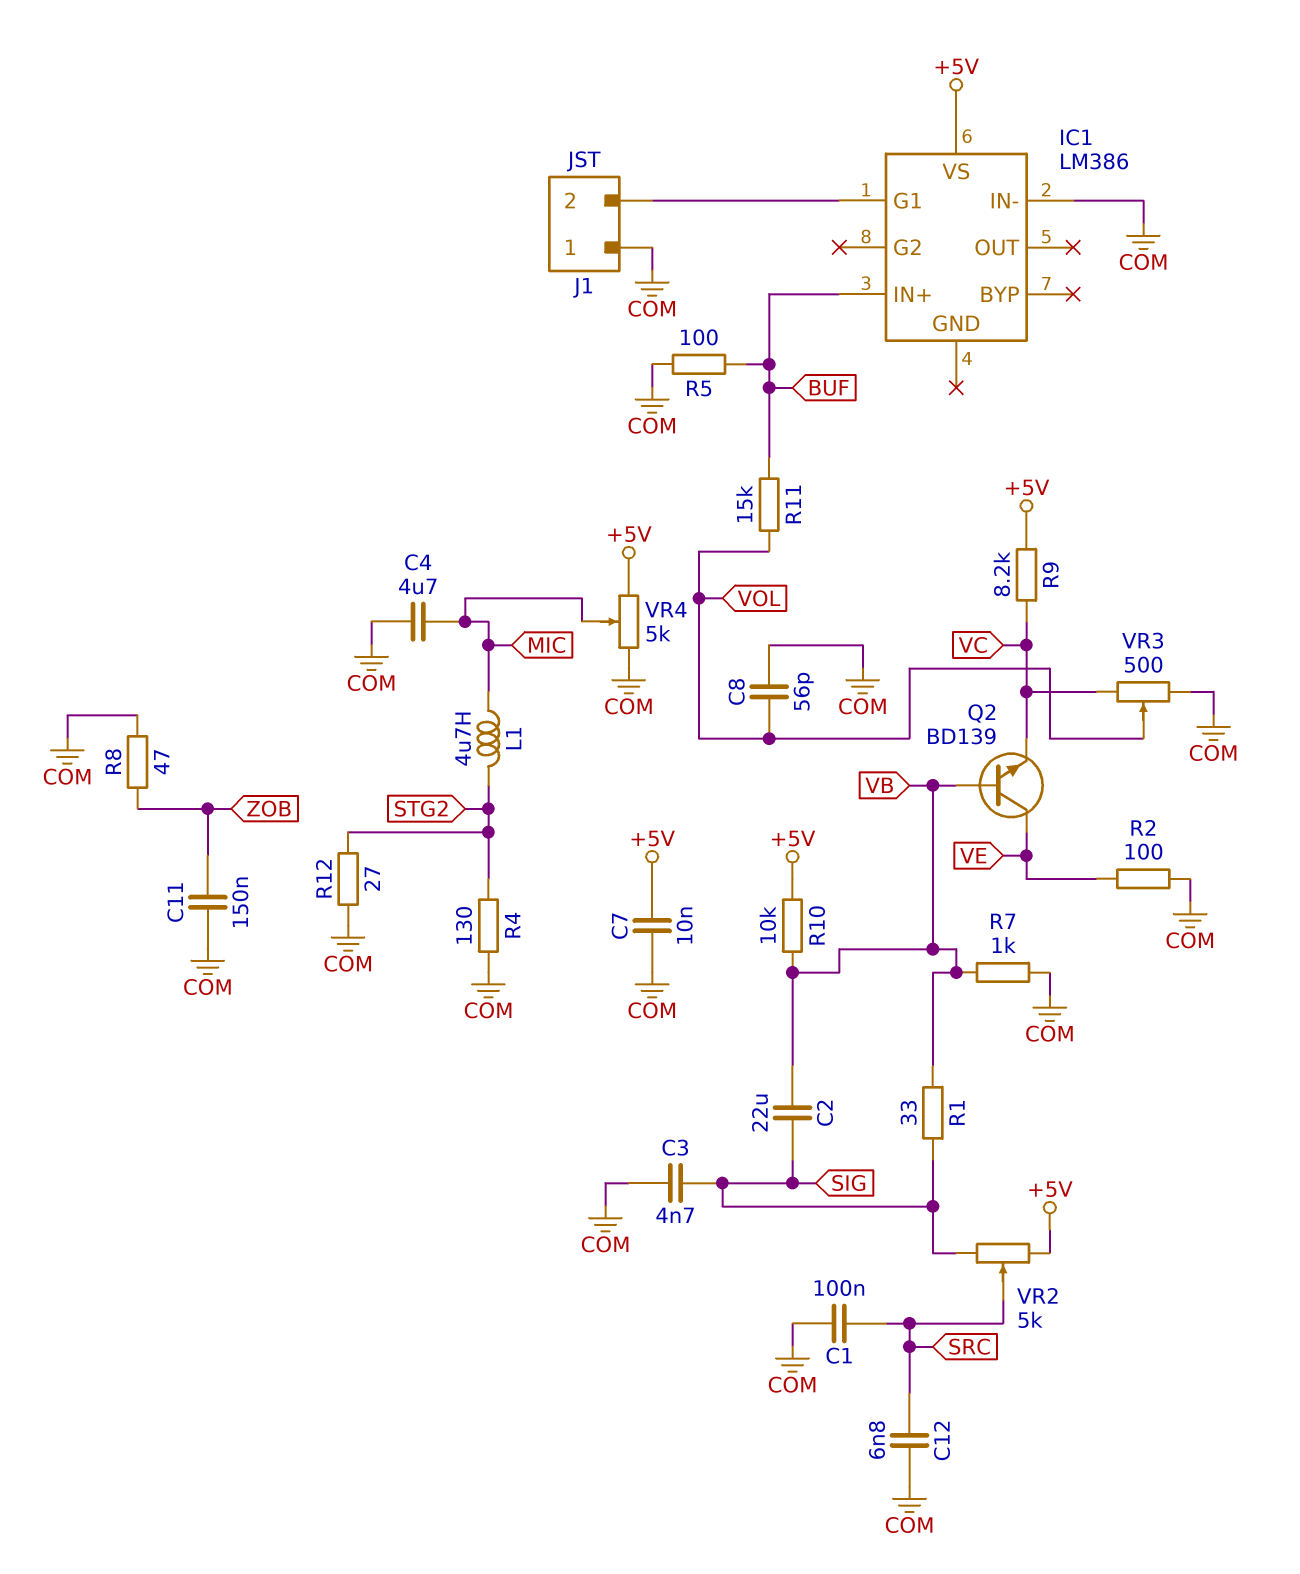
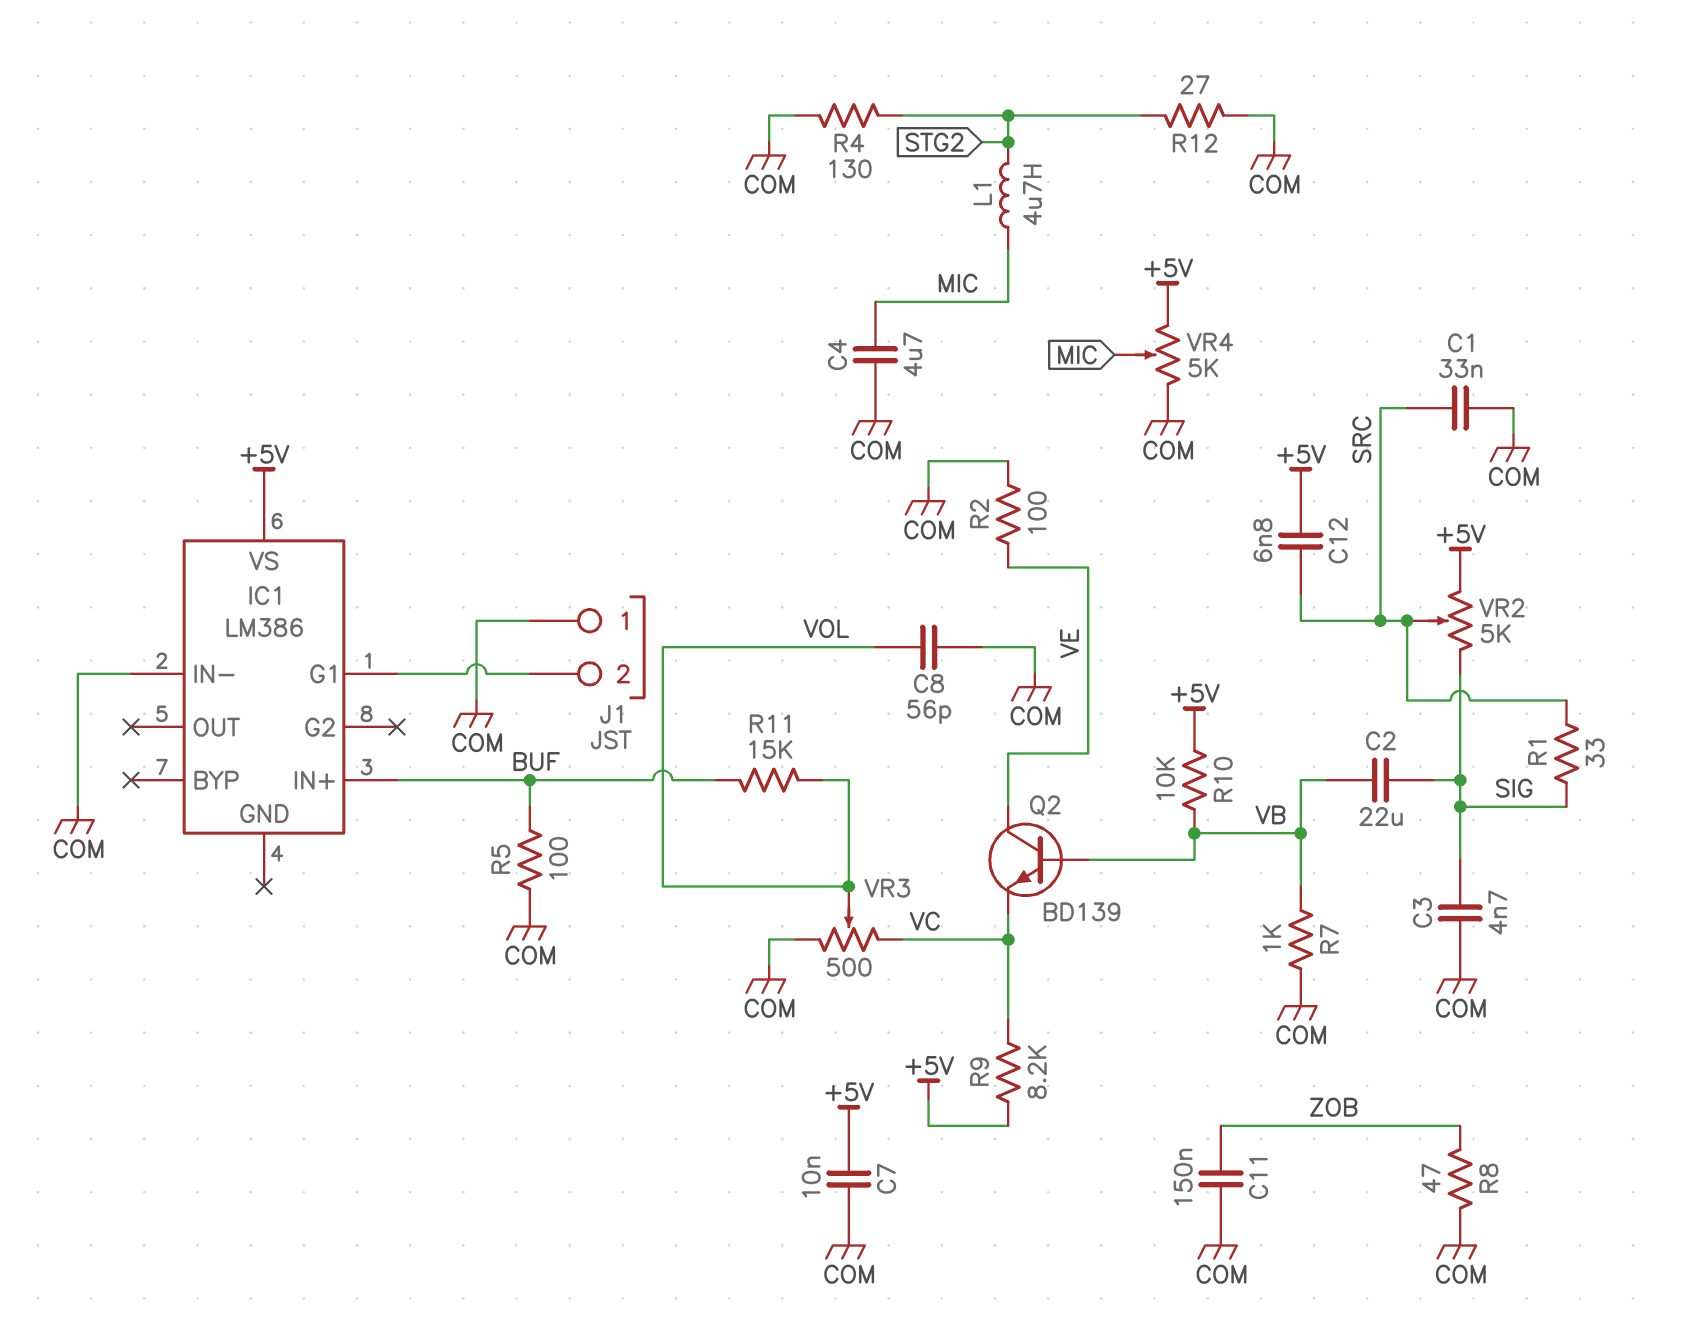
C1: 100nF (COM, SRC) -> 33nF (COM, SRC)
C12: 6.8nF (COM, SRC) -> 6.8nF (+5V, SRC)
R1: 33 (SIG, VB) -> 33 (SIG, SRC)

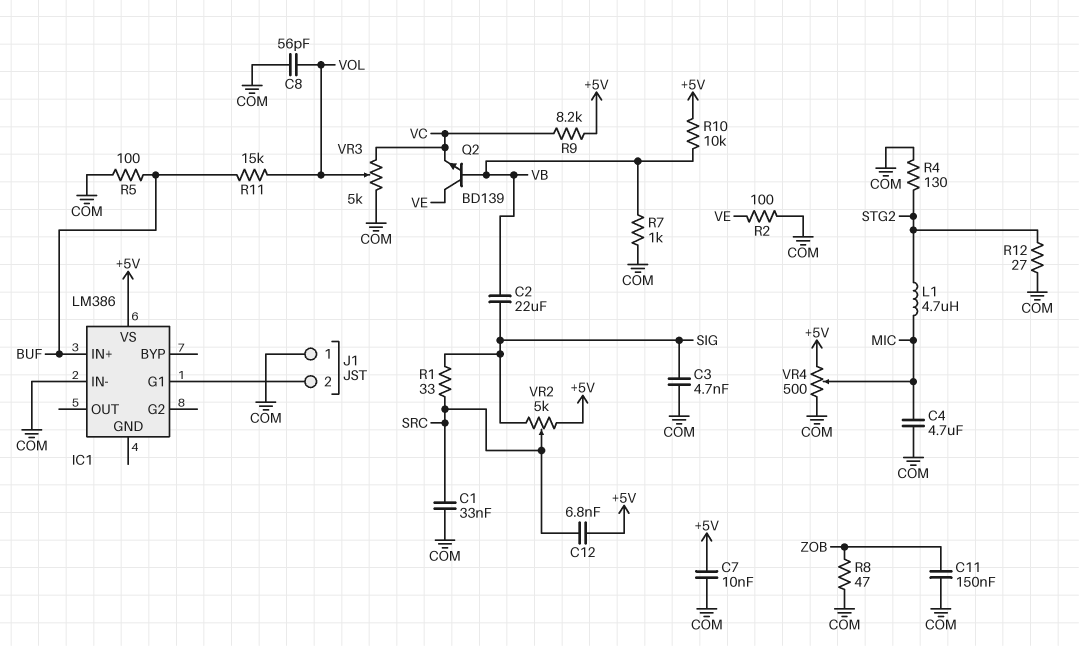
VR3: 500 (COM, VC, wiper VOL) -> 5k (COM, VC, wiper VOL)
VR4: 5k (+5V, COM, wiper MIC) -> 500 (+5V, COM, wiper MIC)

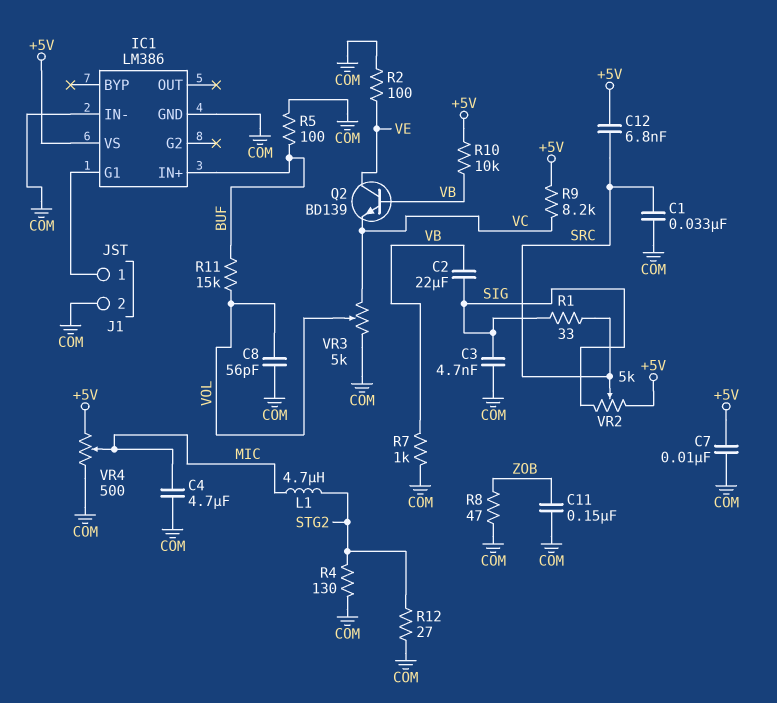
IC1 pin GND: none -> COM
J1 pin 1: COM -> IC1/G1
J1 pin 2: IC1/G1 -> COM

